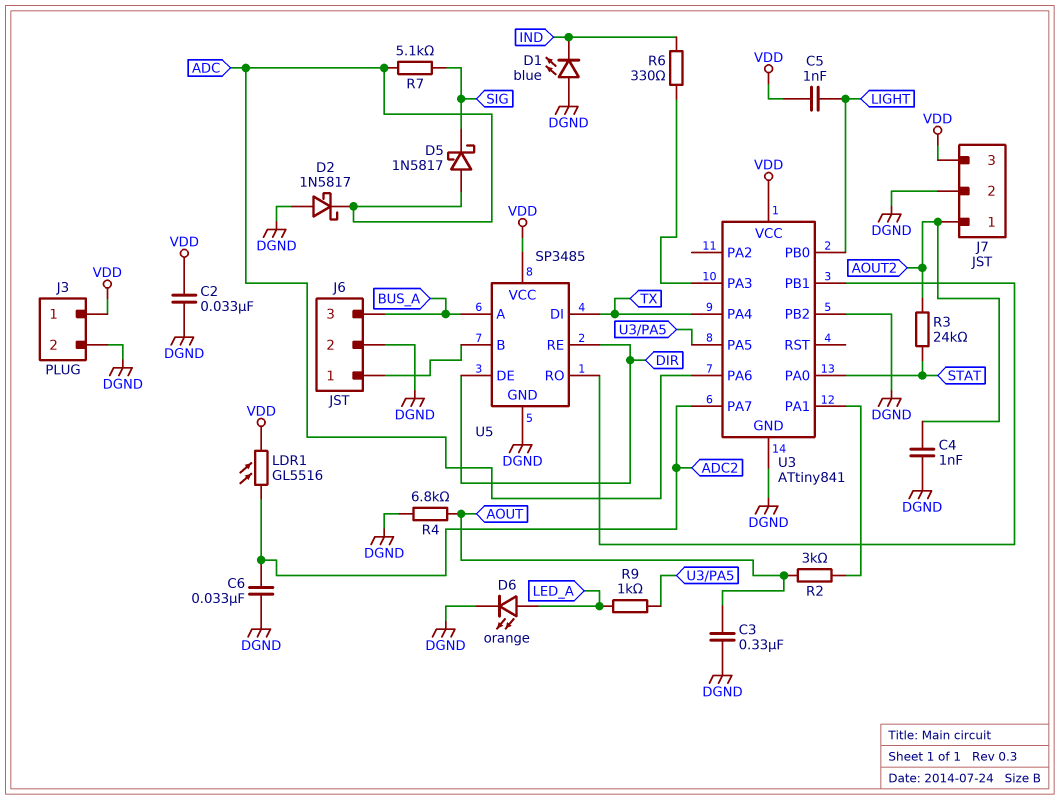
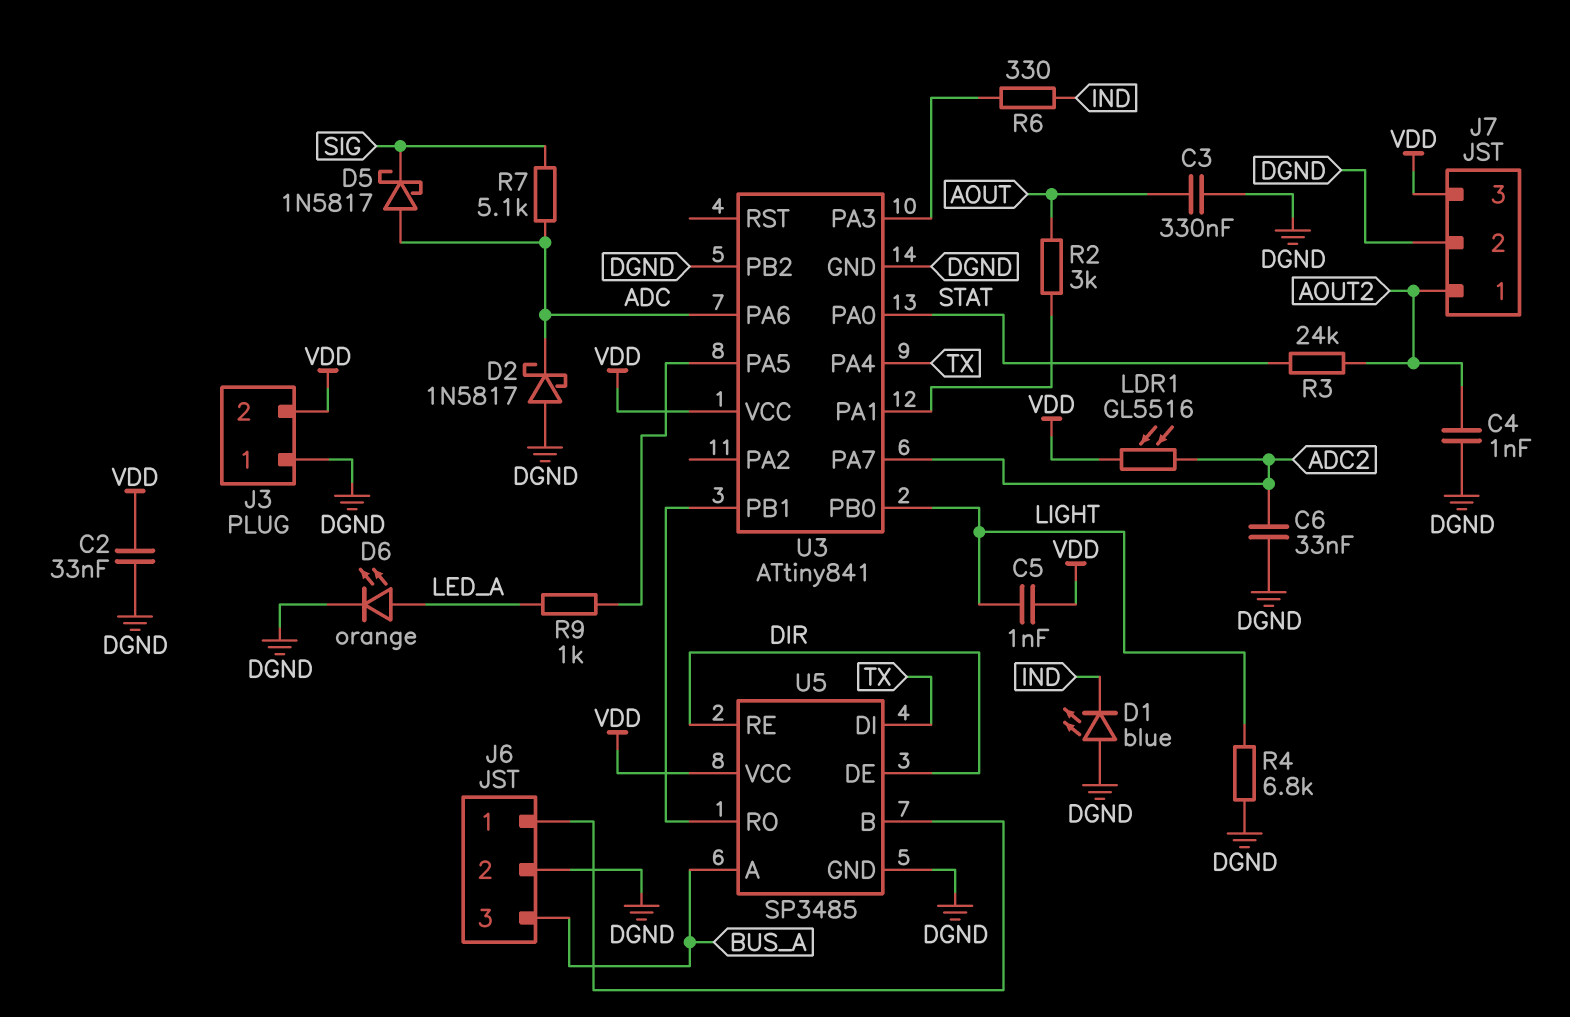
J3 pin 1: VDD -> DGND
J3 pin 2: DGND -> VDD
R4: 6.8k (AOUT, DGND) -> 6.8k (DGND, LIGHT)

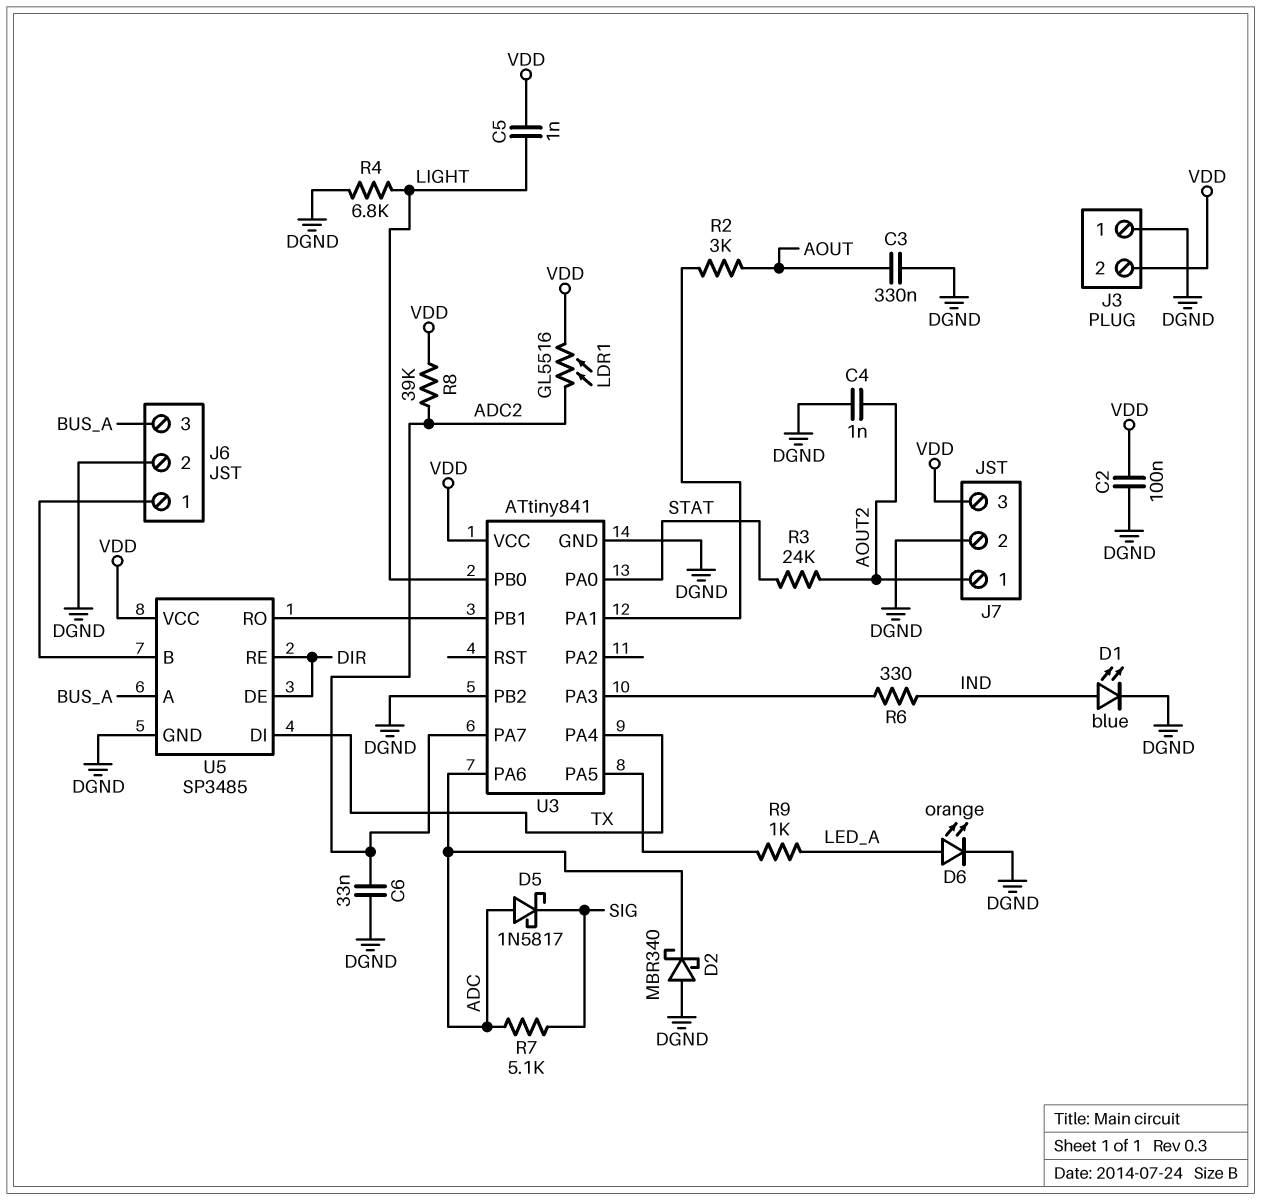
C2: 33nF (DGND, VDD) -> 100nF (DGND, VDD)
D1: LED blue (A DGND, K IND) -> LED blue (A IND, K DGND)
D2: schottky 1N5817 (A DGND, K ADC) -> schottky MBR340 (A DGND, K ADC)
R8: none -> 39k (ADC2, VDD)

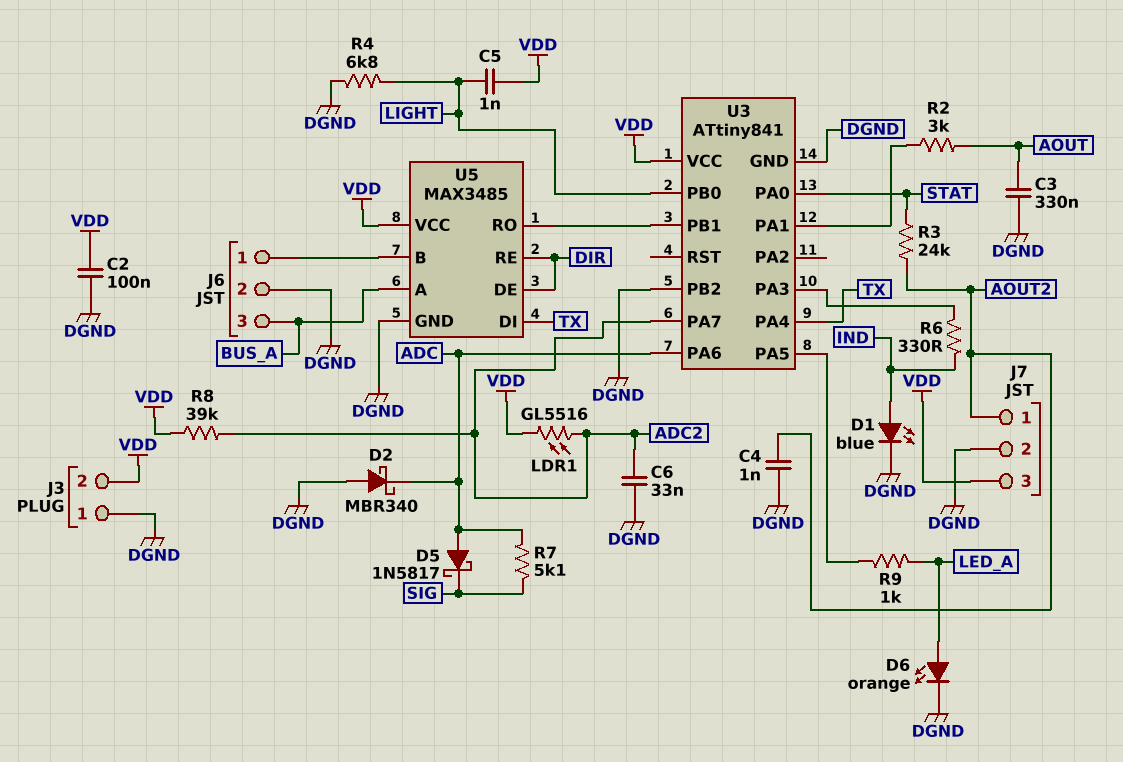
U5: SP3485 -> MAX3485

